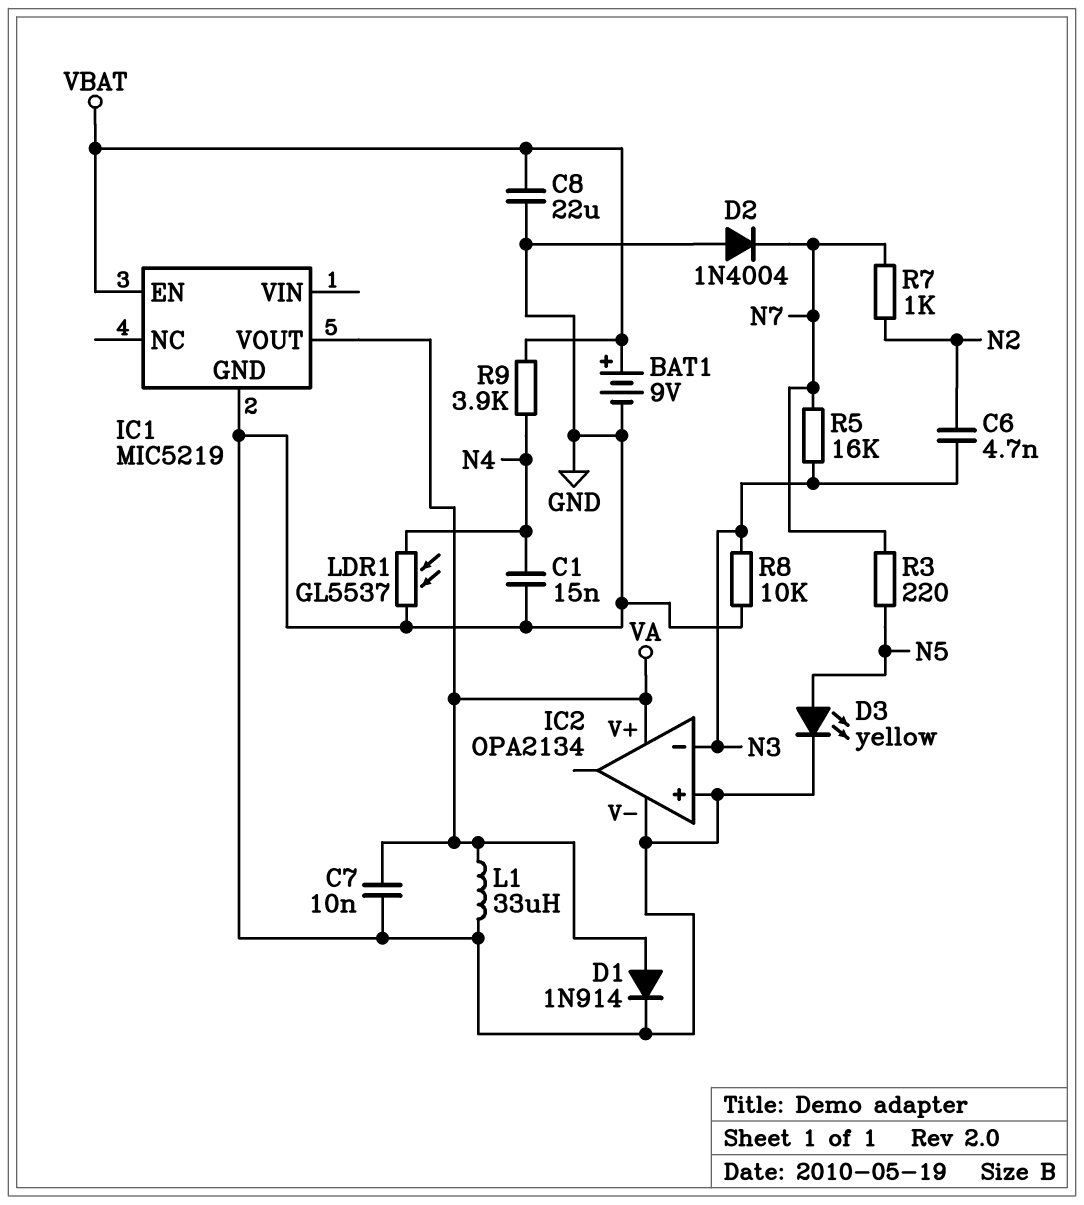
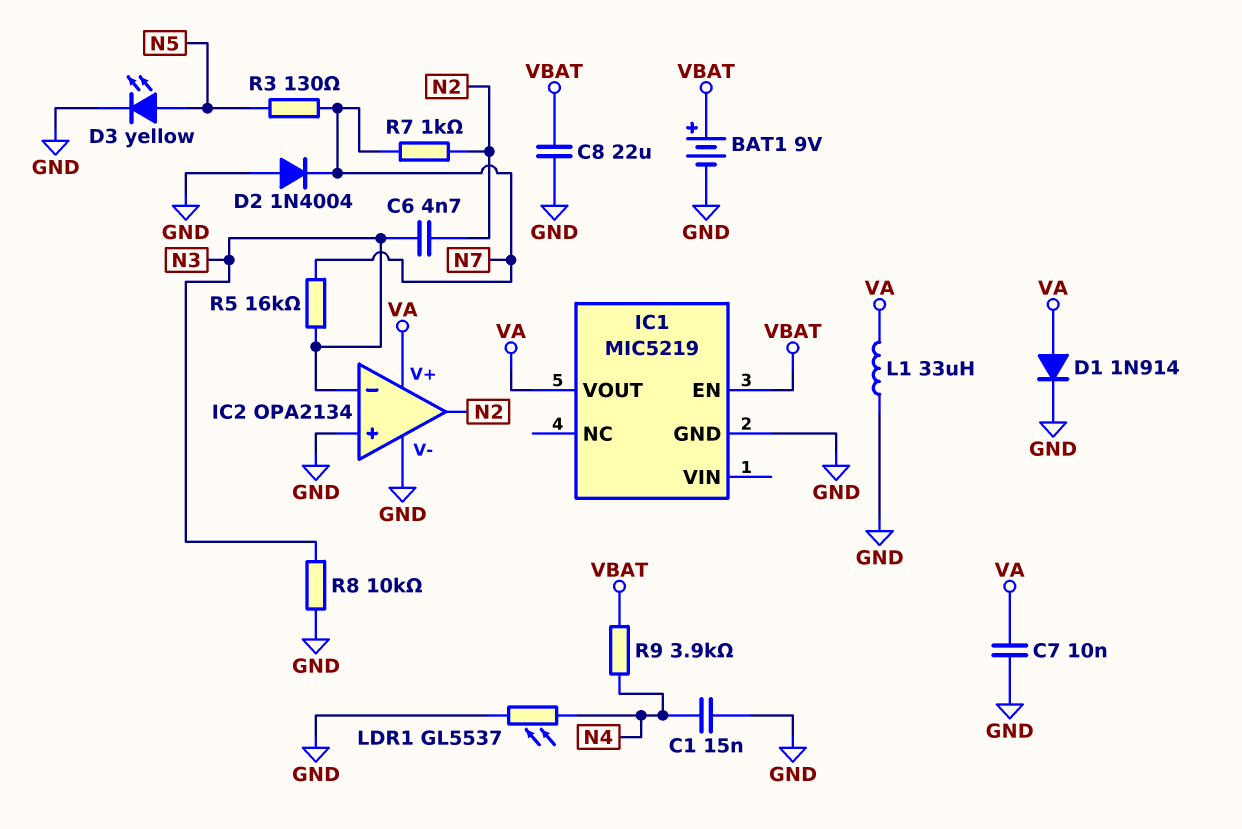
IC2 pin out: none -> N2
R3: 220 (N5, N7) -> 130 (N5, N7)

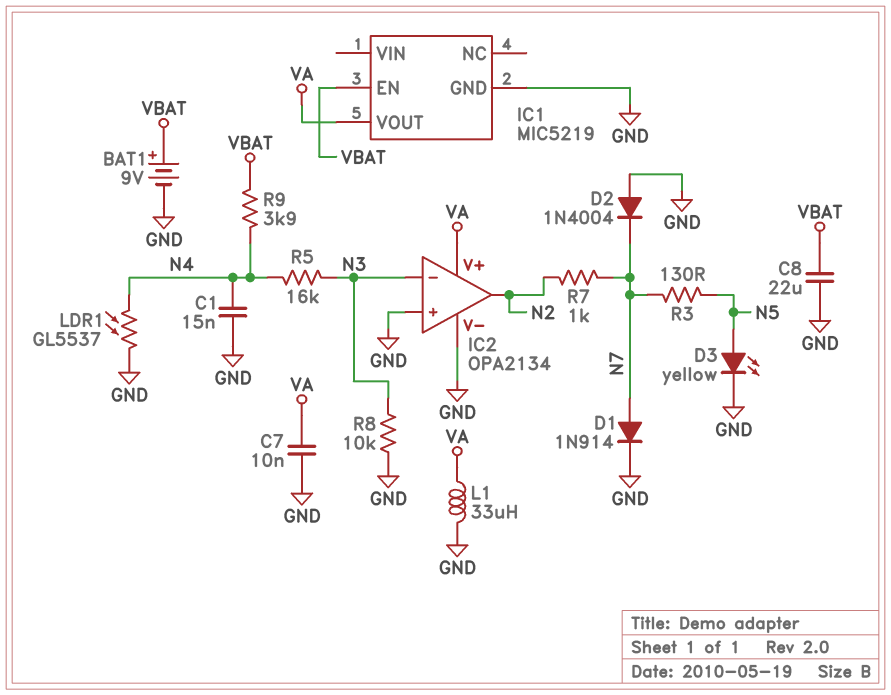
C6: 4.7nF (N2, N3) -> none
D1: diode 1N914 (A VA, K GND) -> diode 1N914 (A N7, K GND)
R5: 16k (N3, N7) -> 16k (N3, N4)

